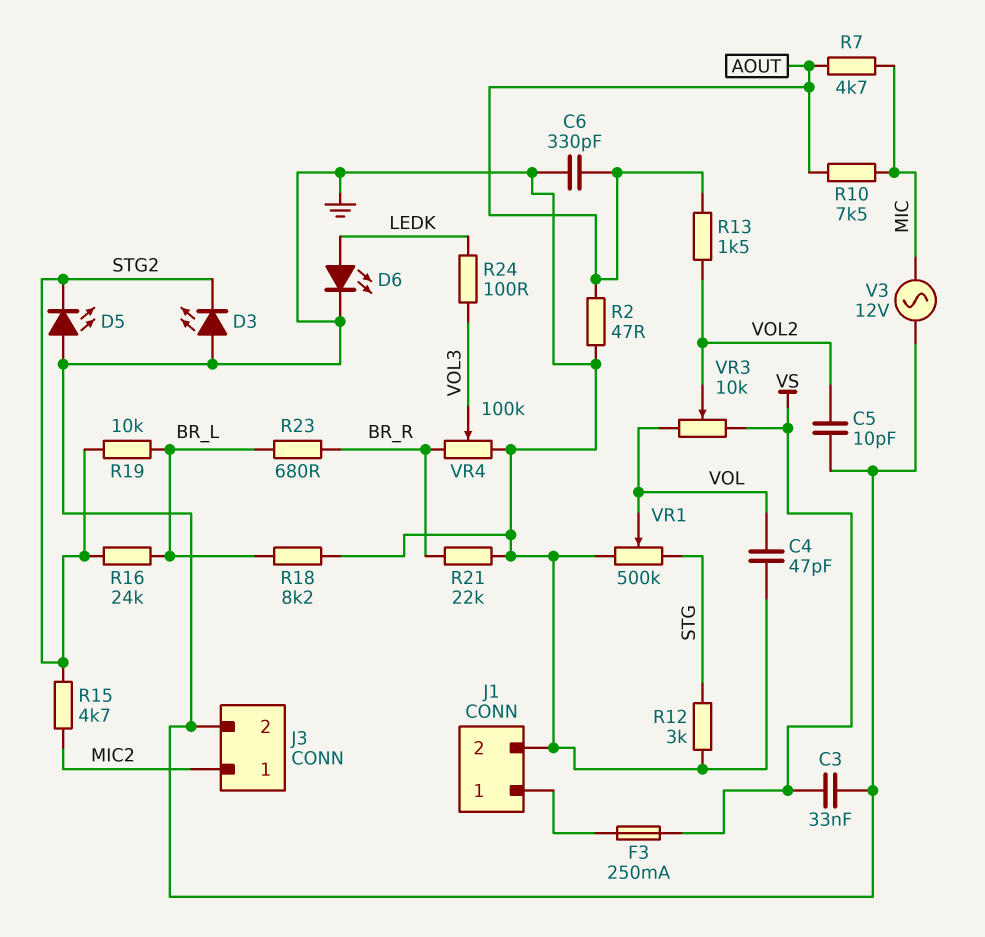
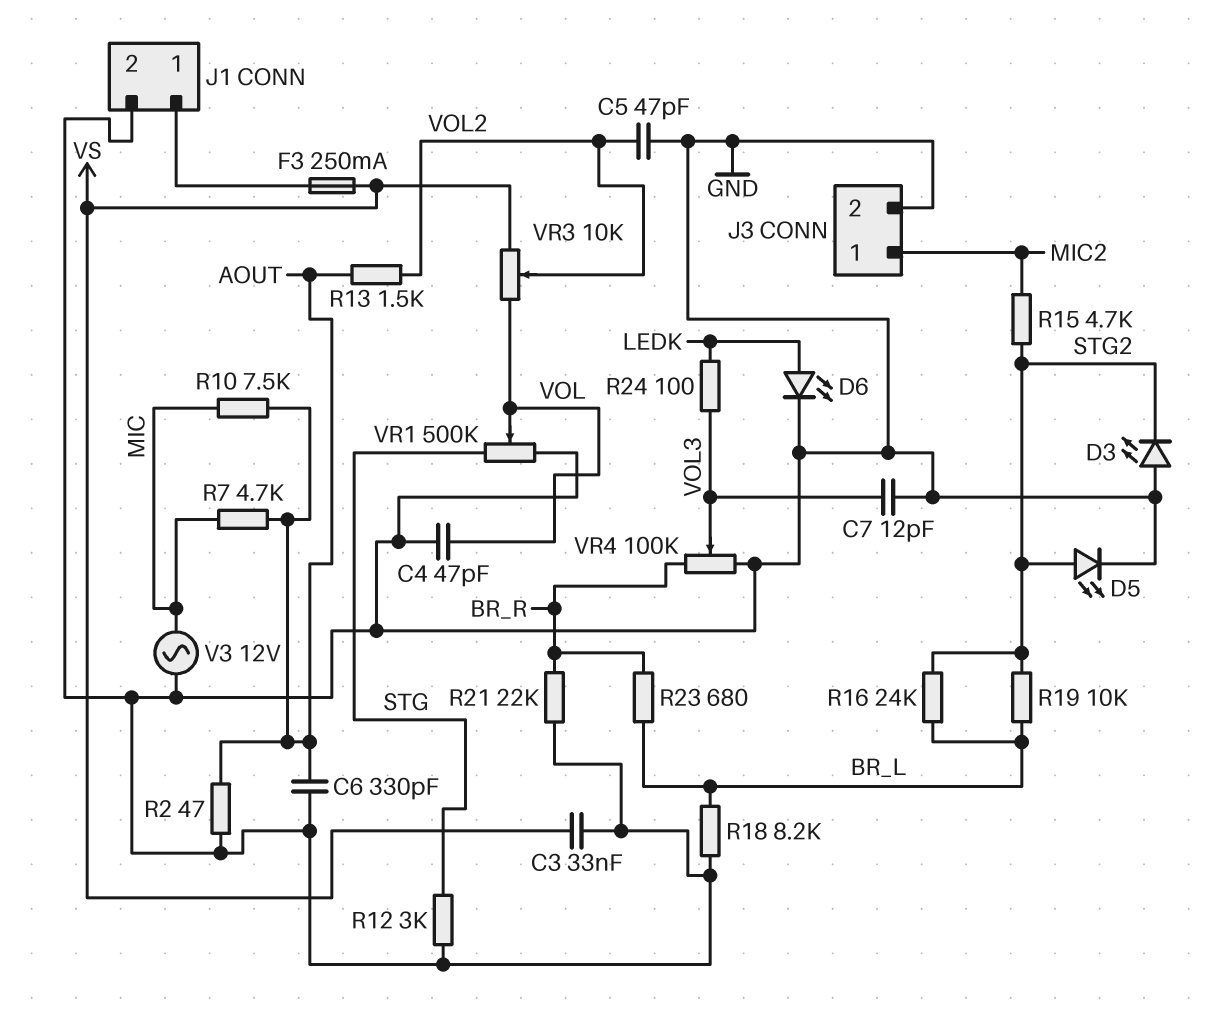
C5: 10pF (GND, VOL2) -> 47pF (GND, VOL2)
C7: none -> 12pF (GND, VOL3)
D5: LED (A GND, K STG2) -> LED (A STG2, K GND)

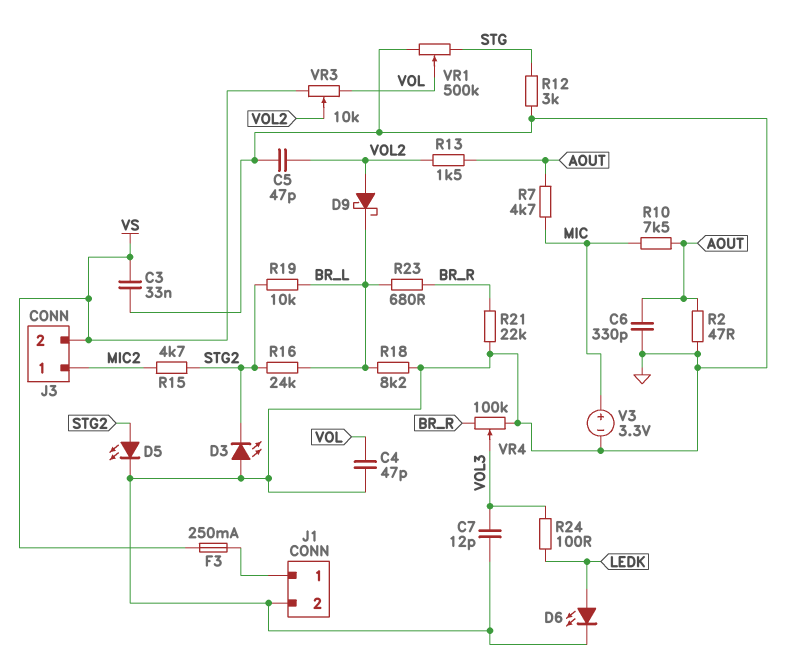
D9: none -> schottky (A VOL2, K BR_L)
J3 pin 2: GND -> VS
V3: AC 12V (GND, MIC) -> 3.3V (plus MIC, minus GND)

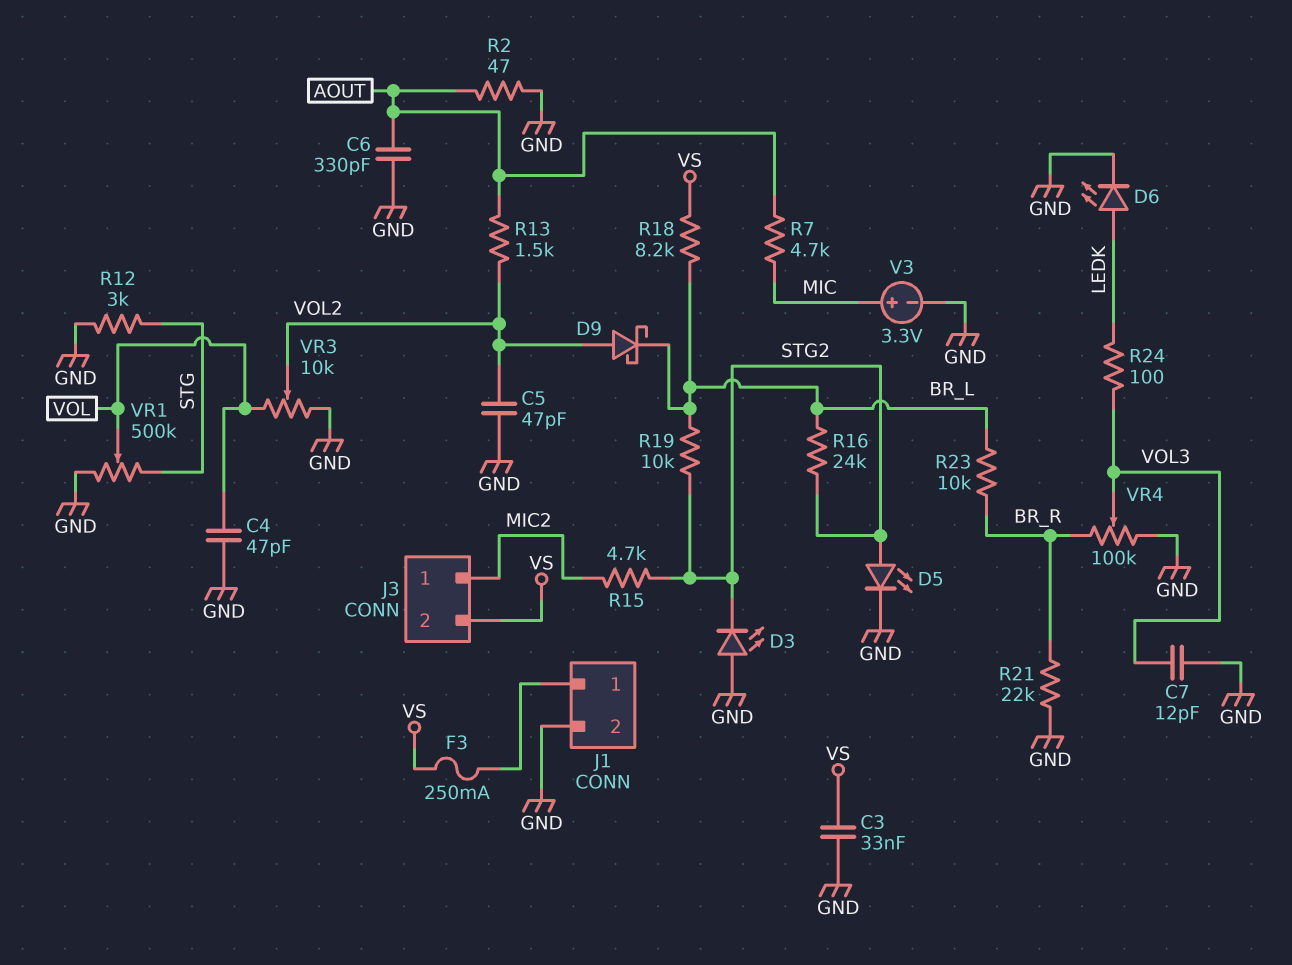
R10: 7.5k (AOUT, MIC) -> none
R18: 8.2k (BR_L, GND) -> 8.2k (BR_L, VS)
R23: 680 (BR_L, BR_R) -> 10k (BR_L, BR_R)
VR3: 10k (VOL, VS, wiper VOL2) -> 10k (GND, VOL, wiper VOL2)

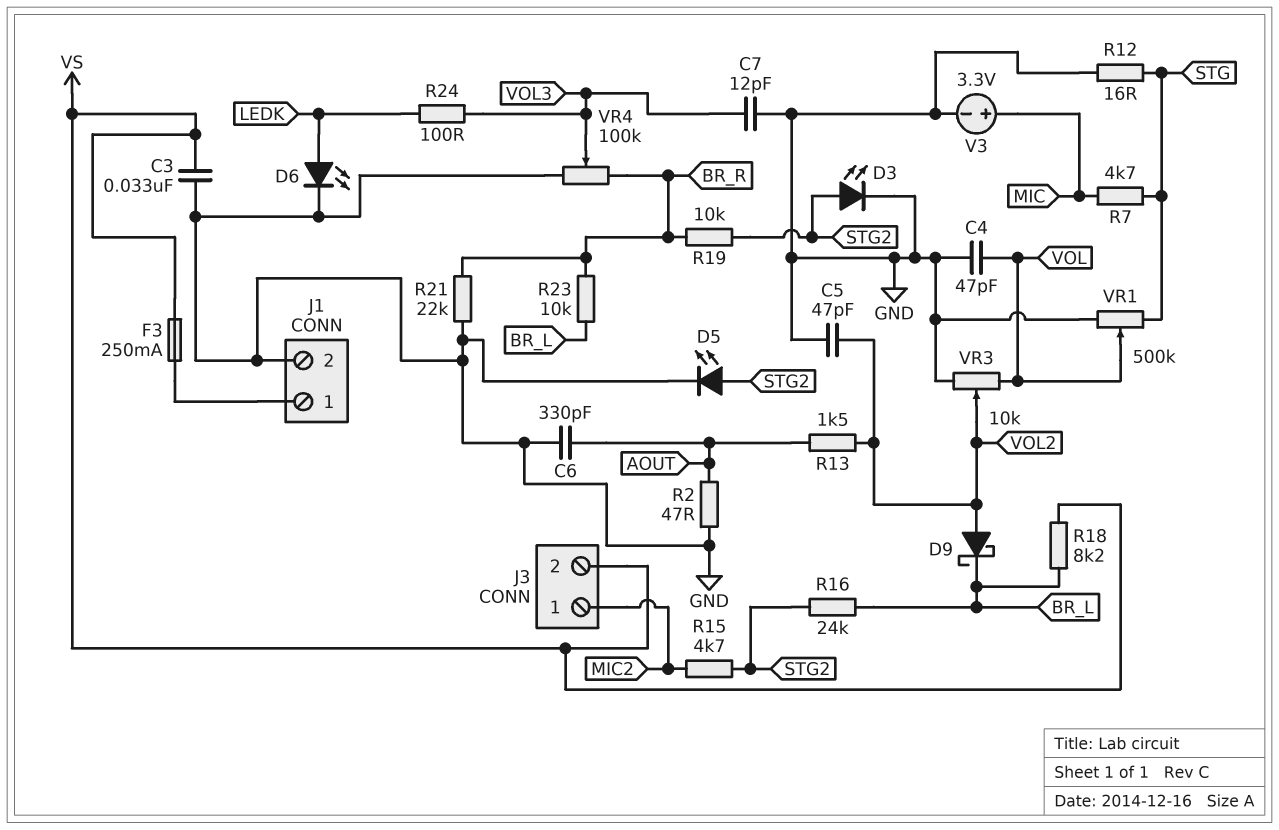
D3: LED (A GND, K STG2) -> LED (A STG2, K GND)
R7: 4.7k (AOUT, MIC) -> 4.7k (MIC, STG)
R12: 3k (GND, STG) -> 16 (GND, STG)
R19: 10k (BR_L, STG2) -> 10k (BR_R, STG2)

